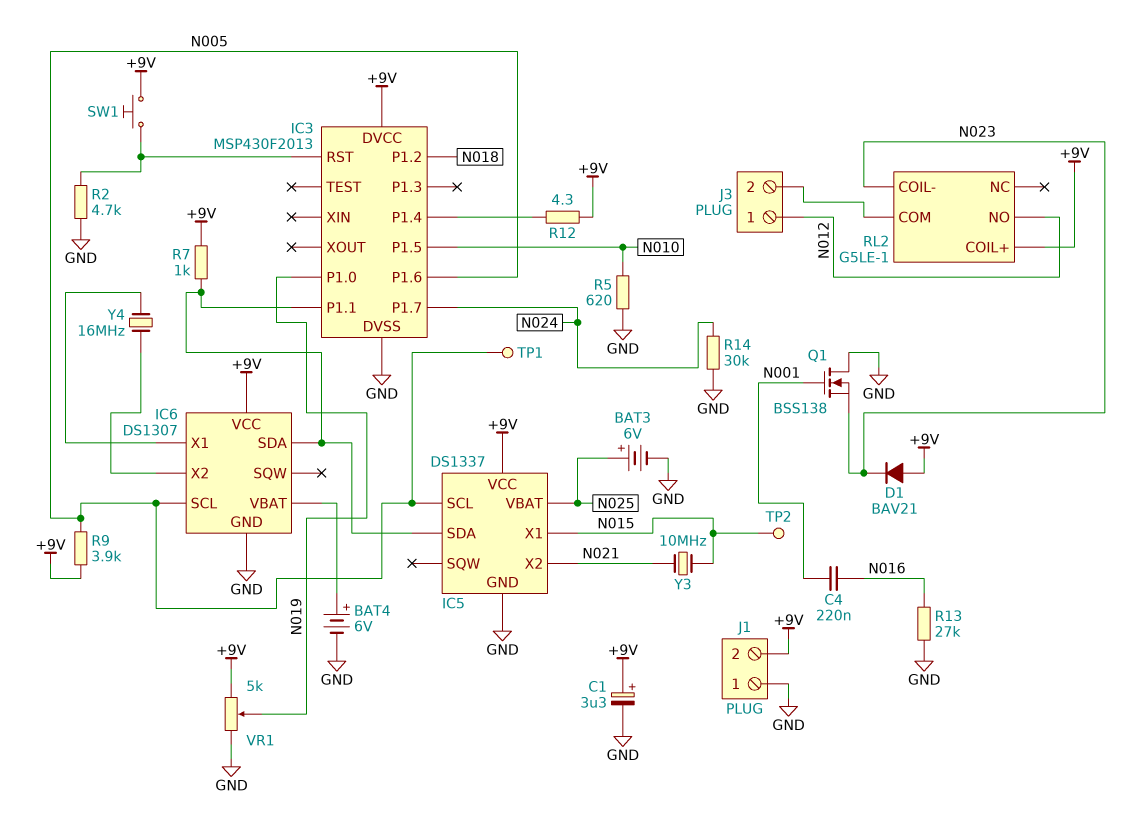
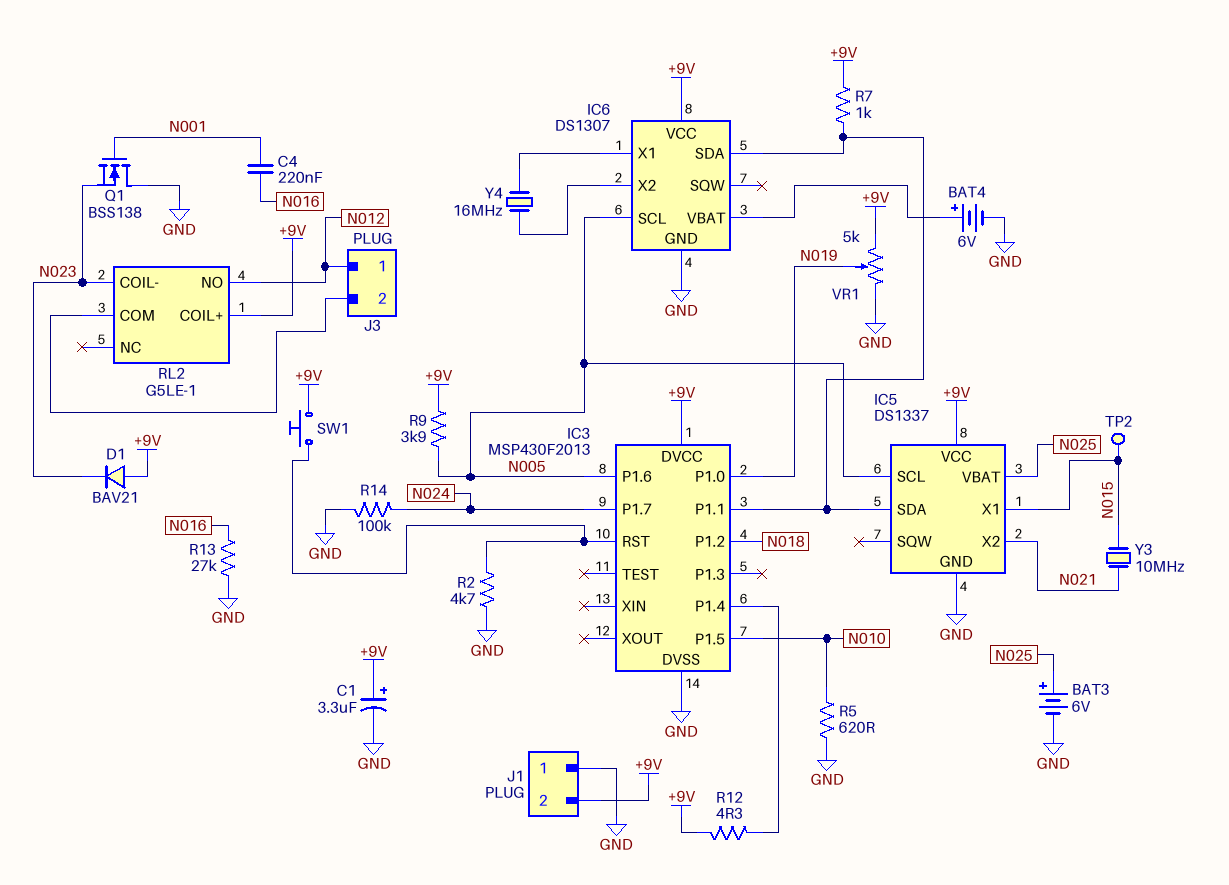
R14: 30k (GND, N024) -> 100k (GND, N024)
TP1: test point (N005) -> none

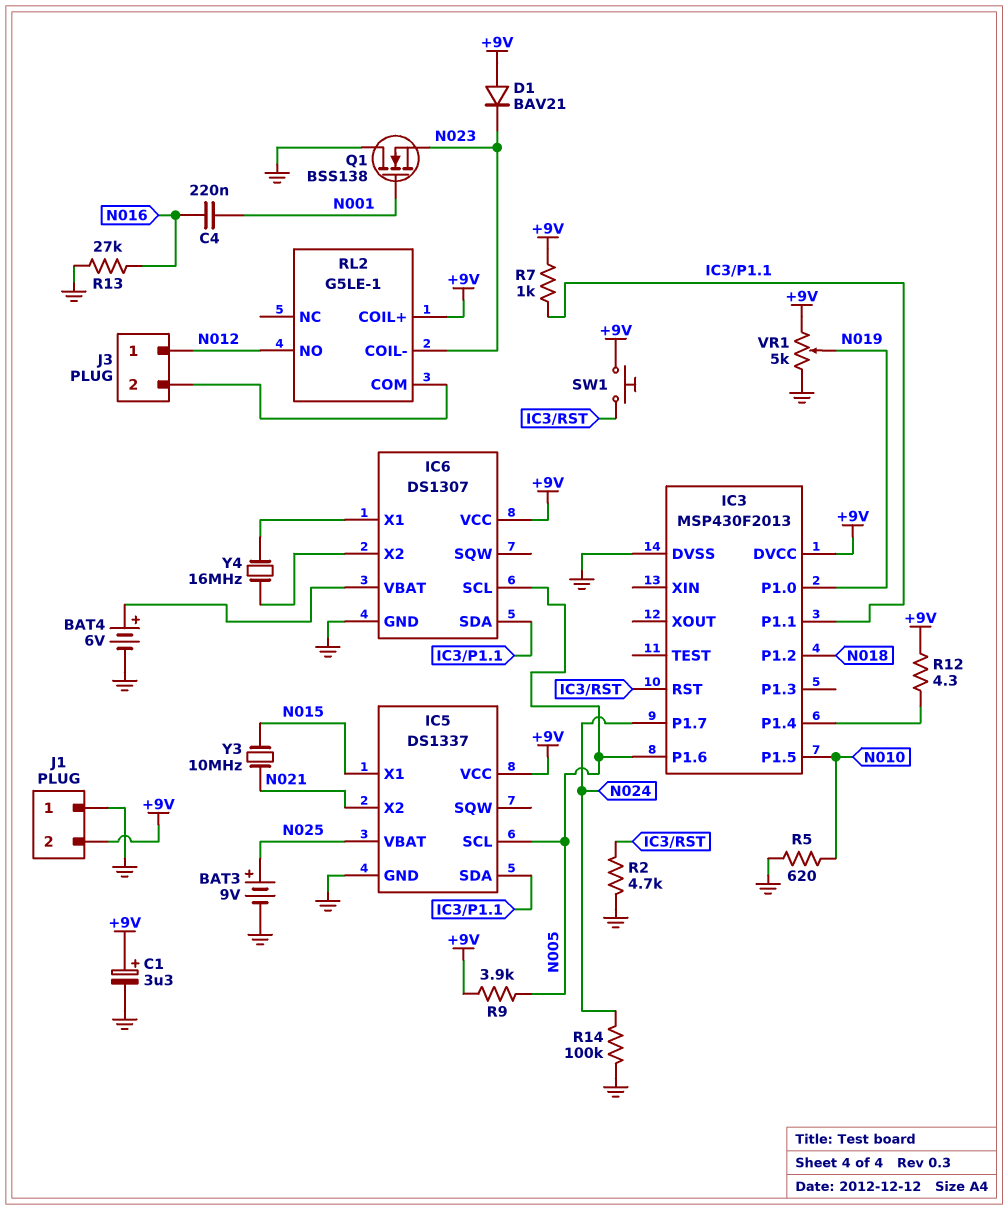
BAT3: 6V (plus N025, minus GND) -> 9V (plus N025, minus GND)
TP2: test point (N015) -> none

